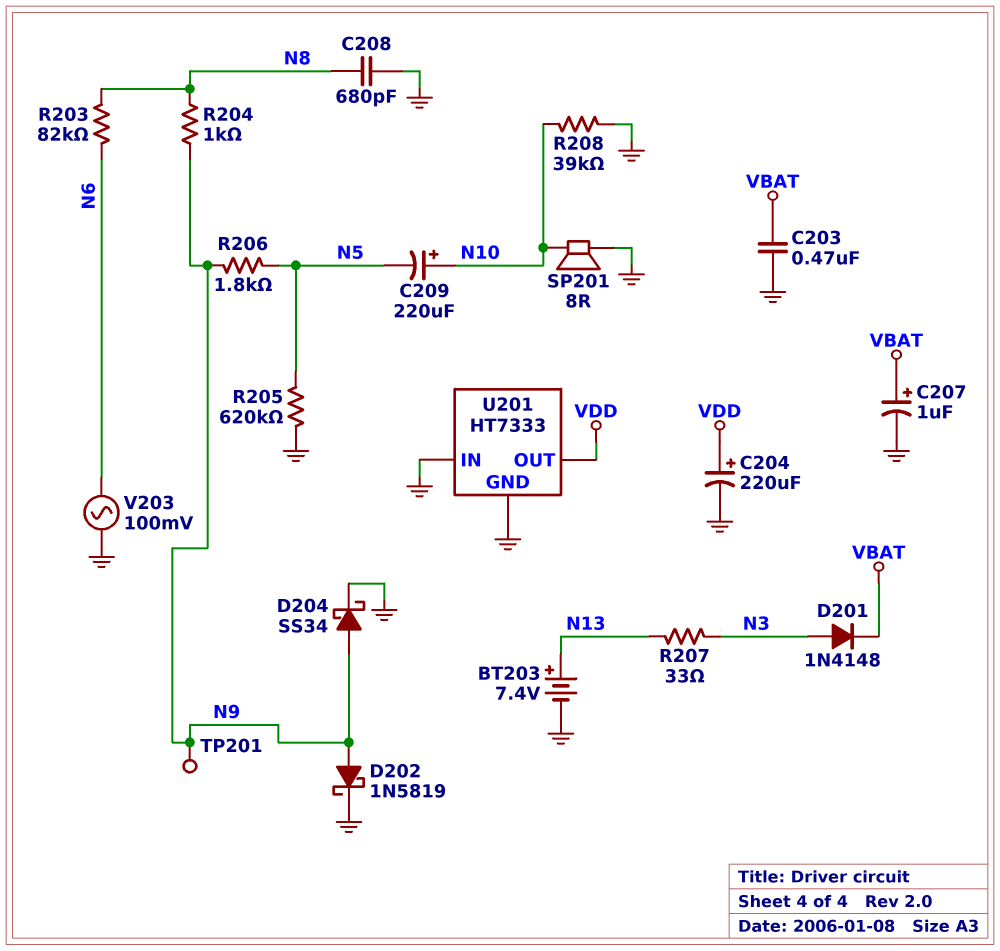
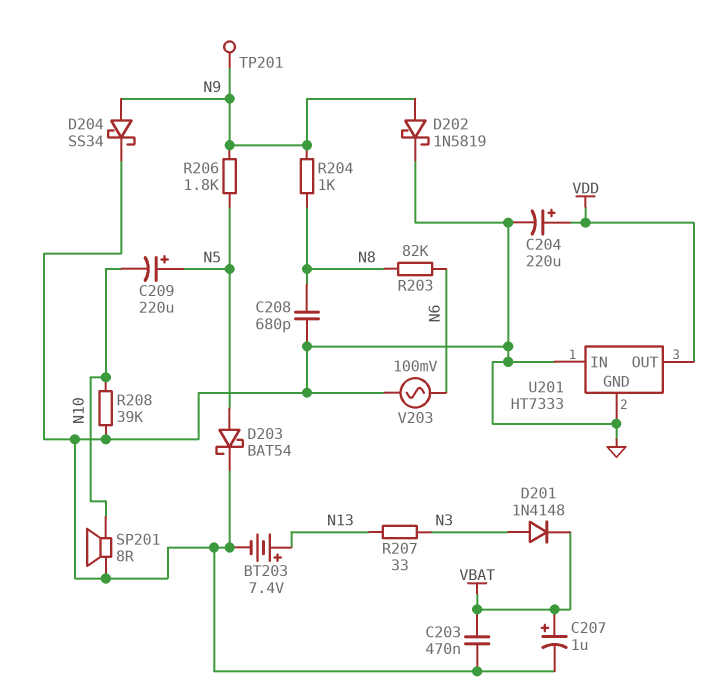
C209: 220uF (plus N10, minus N5) -> 220uF (plus N5, minus N10)
D203: none -> schottky BAT54 (A N5, K GND)
R205: 620k (GND, N5) -> none

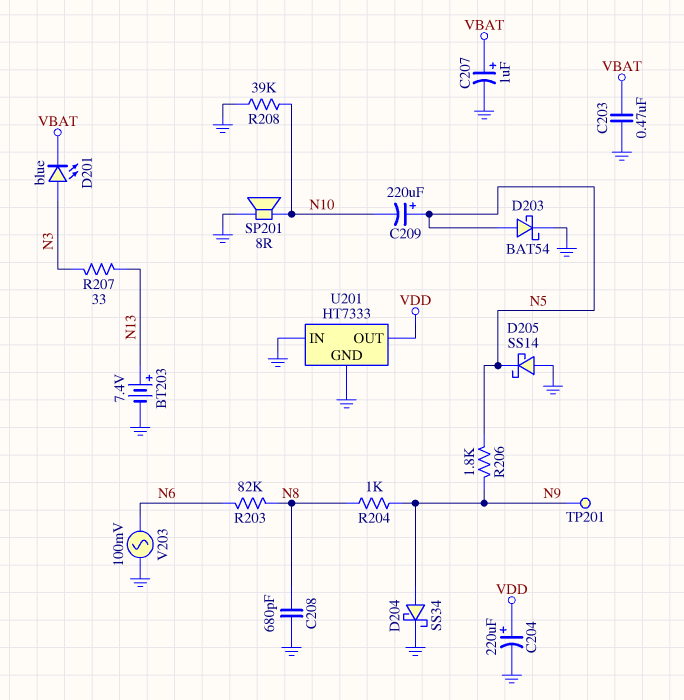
D201: diode 1N4148 (A N3, K VBAT) -> LED blue (A N3, K VBAT)
D202: schottky 1N5819 (A N9, K GND) -> none
D205: none -> schottky SS14 (A GND, K N5)

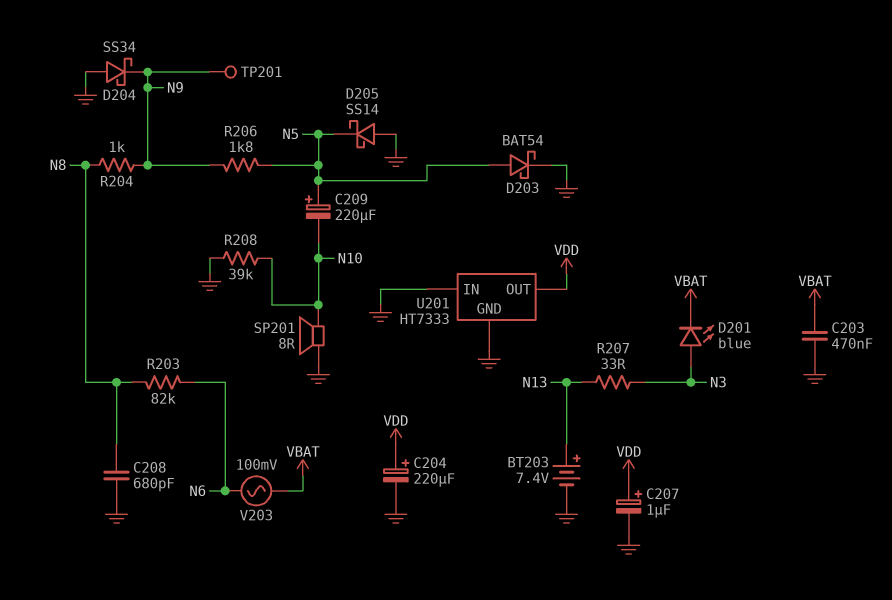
C207: 1uF (plus VBAT, minus GND) -> 1uF (plus VDD, minus GND)
D204: schottky SS34 (A N9, K GND) -> schottky SS34 (A GND, K N9)
V203: AC 100mV (GND, N6) -> AC 100mV (N6, VBAT)

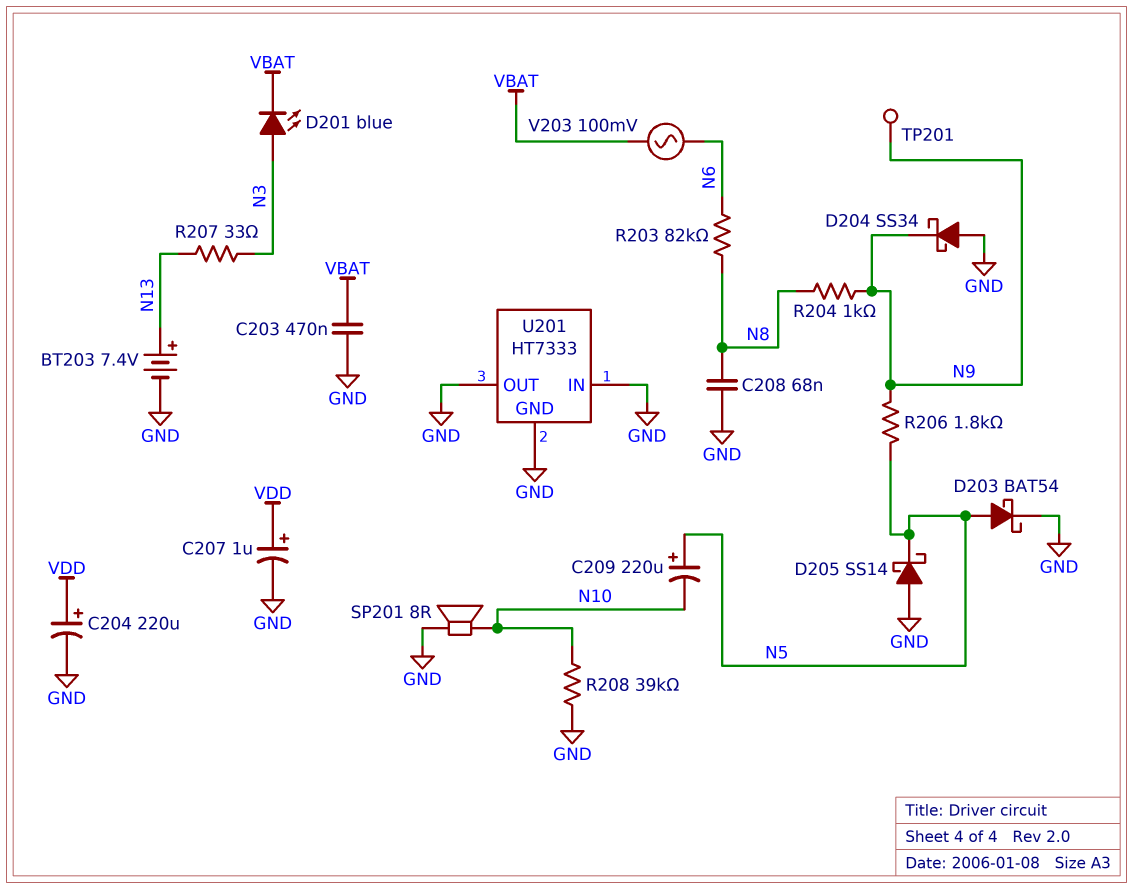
C208: 680pF (GND, N8) -> 68nF (GND, N8)
U201 pin OUT: VDD -> GND

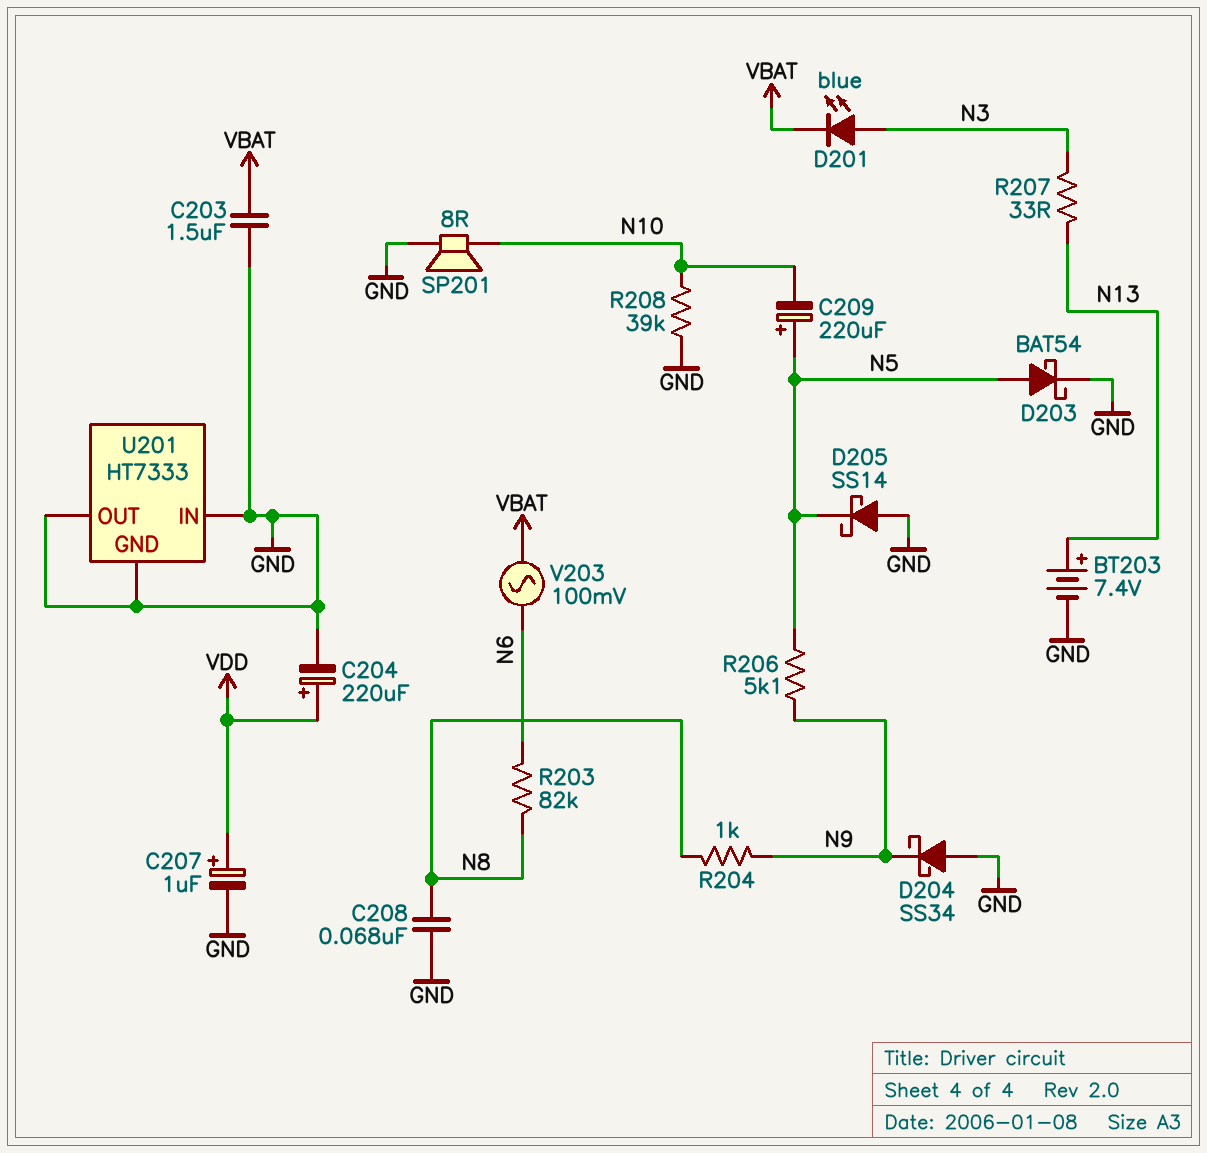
C203: 470nF (GND, VBAT) -> 1.5uF (GND, VBAT)
R206: 1.8k (N5, N9) -> 5.1k (N5, N9)
TP201: test point (N9) -> none

